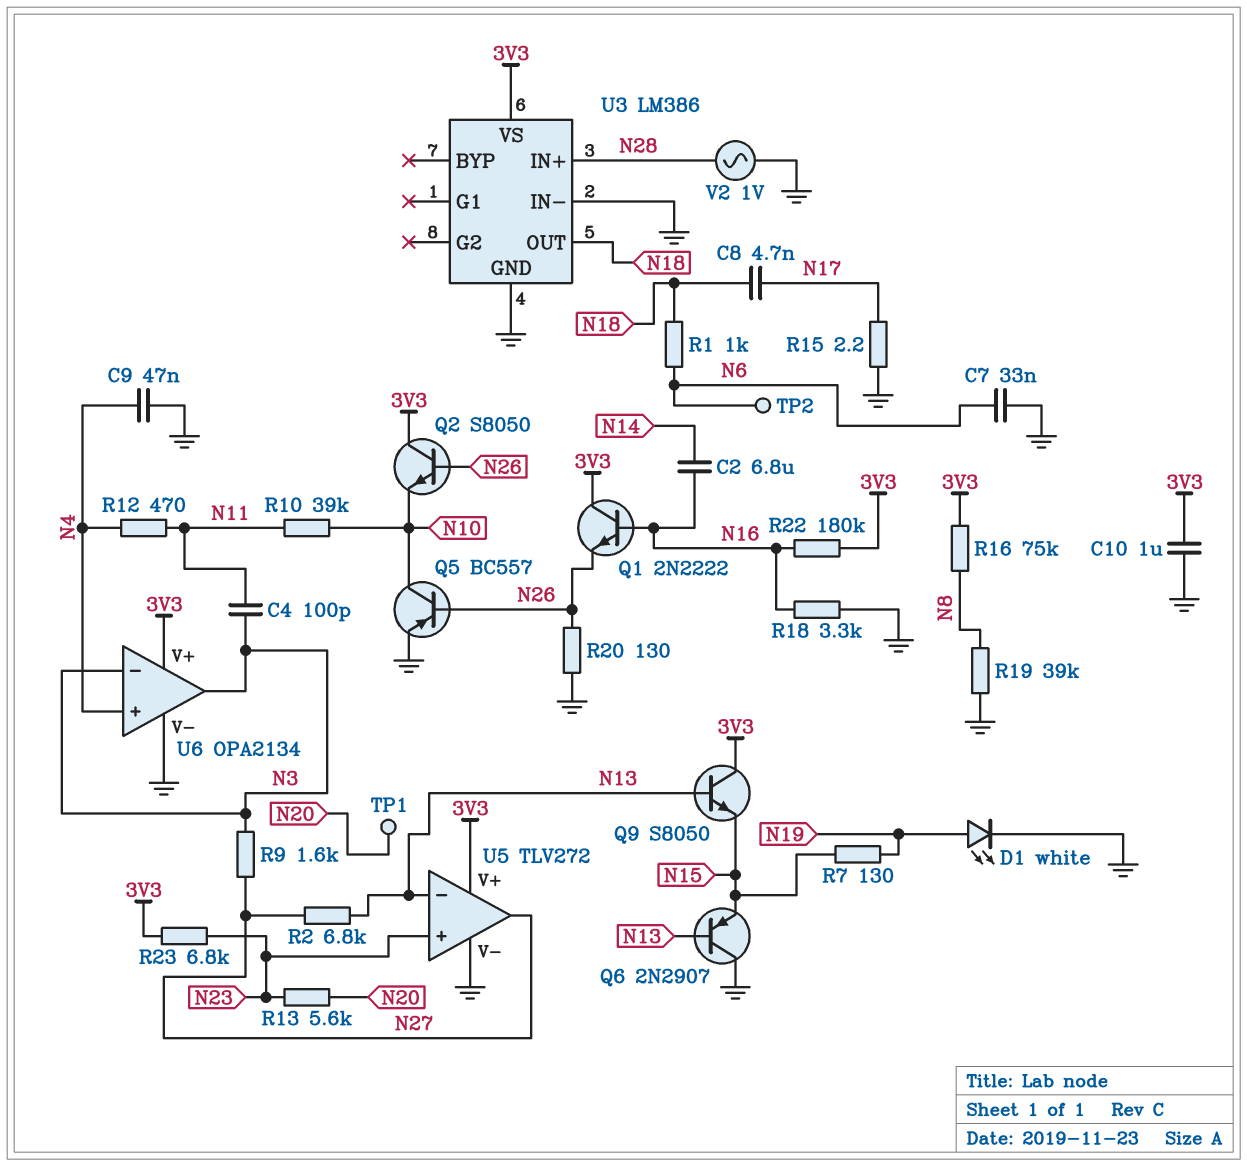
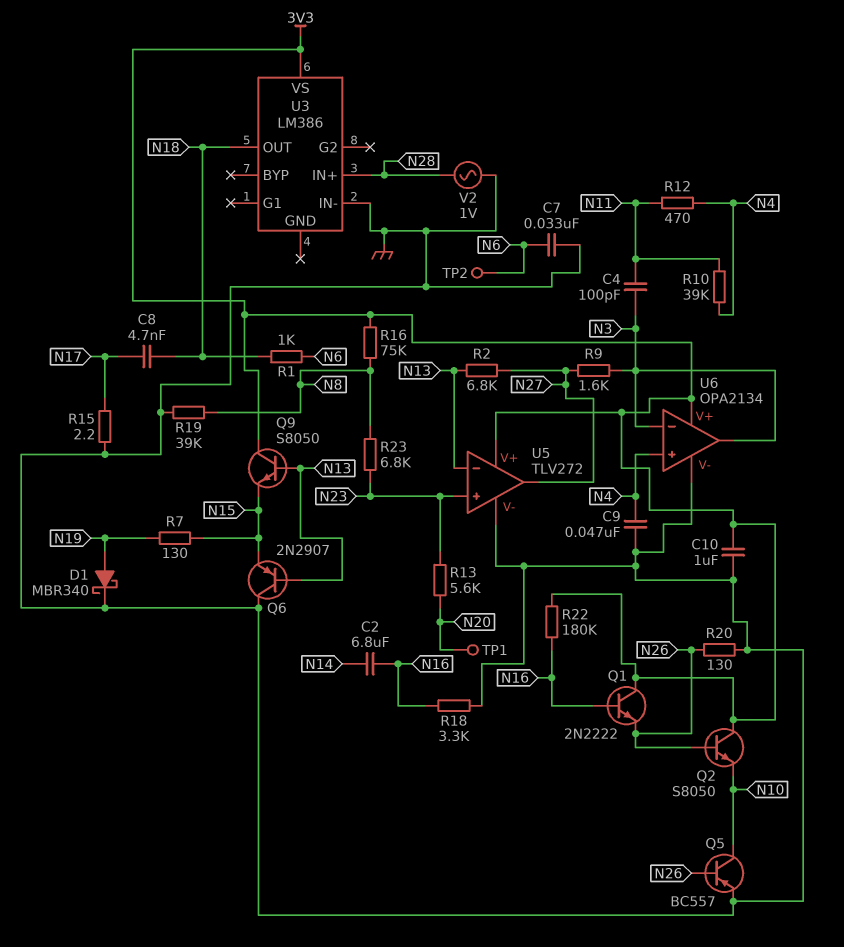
D1: LED white (A N19, K GND) -> schottky MBR340 (A N19, K GND)
R10: 39k (N10, N11) -> 39k (N4, N11)
R23: 6.8k (3V3, N23) -> 6.8k (N8, N23)
U3 pin GND: GND -> none

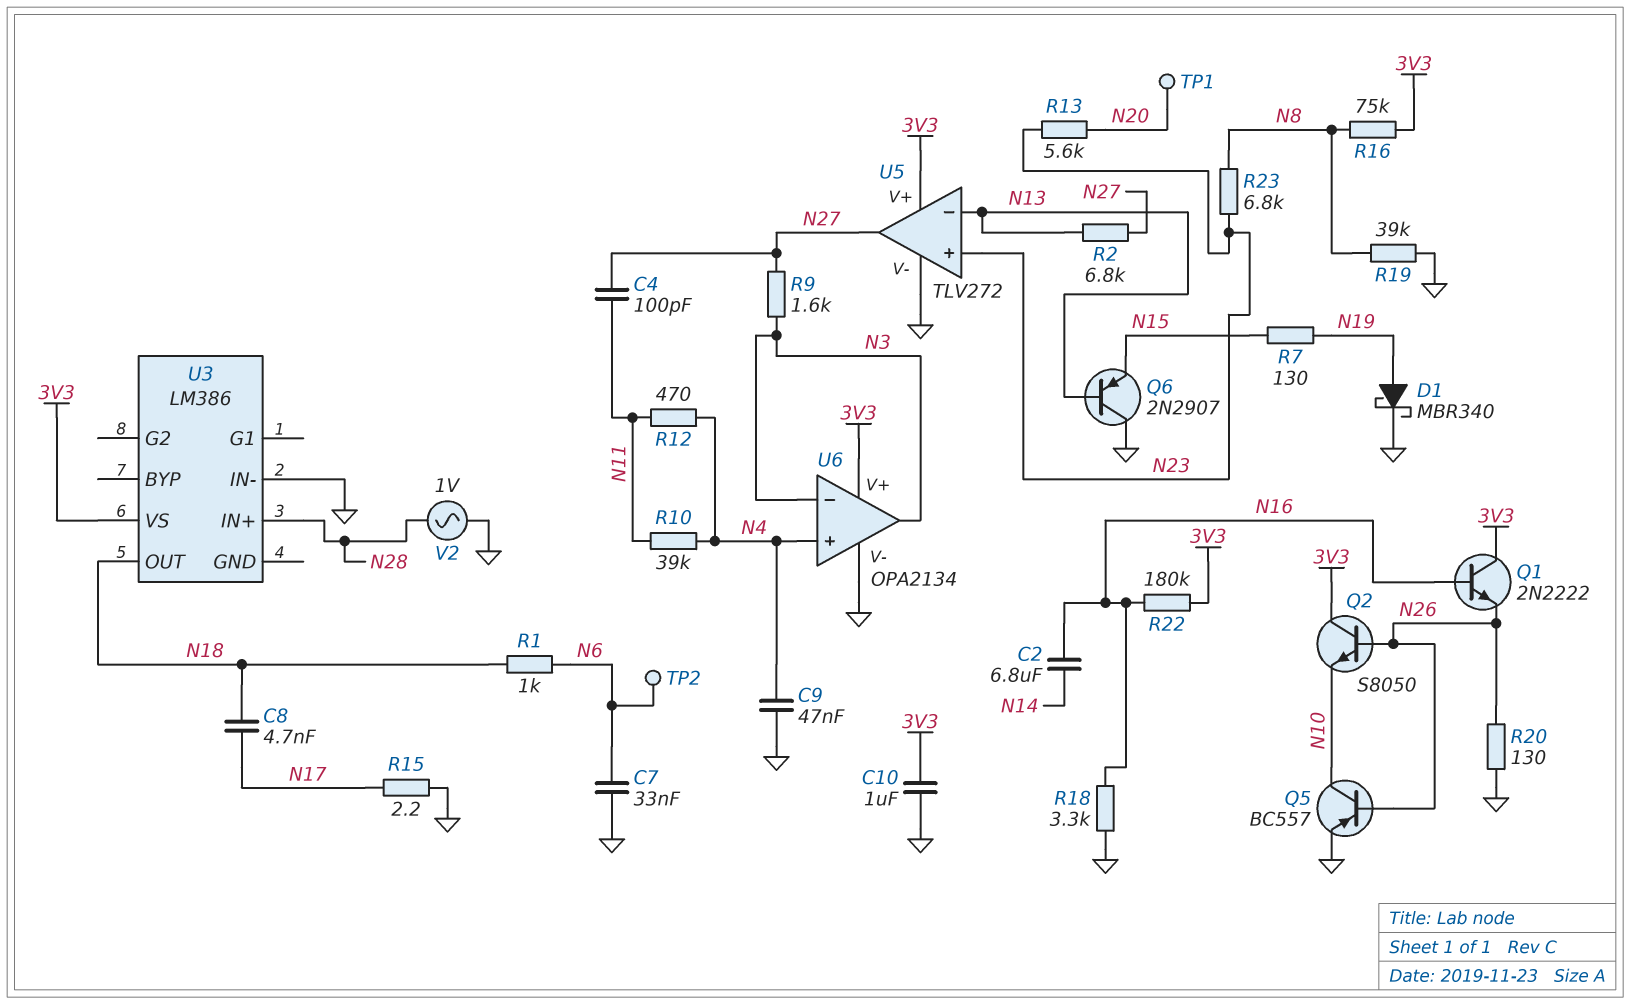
C4: 100pF (N3, N11) -> 100pF (N11, N27)
Q9: NPN S8050 (B N13, C 3V3, E N15) -> none

